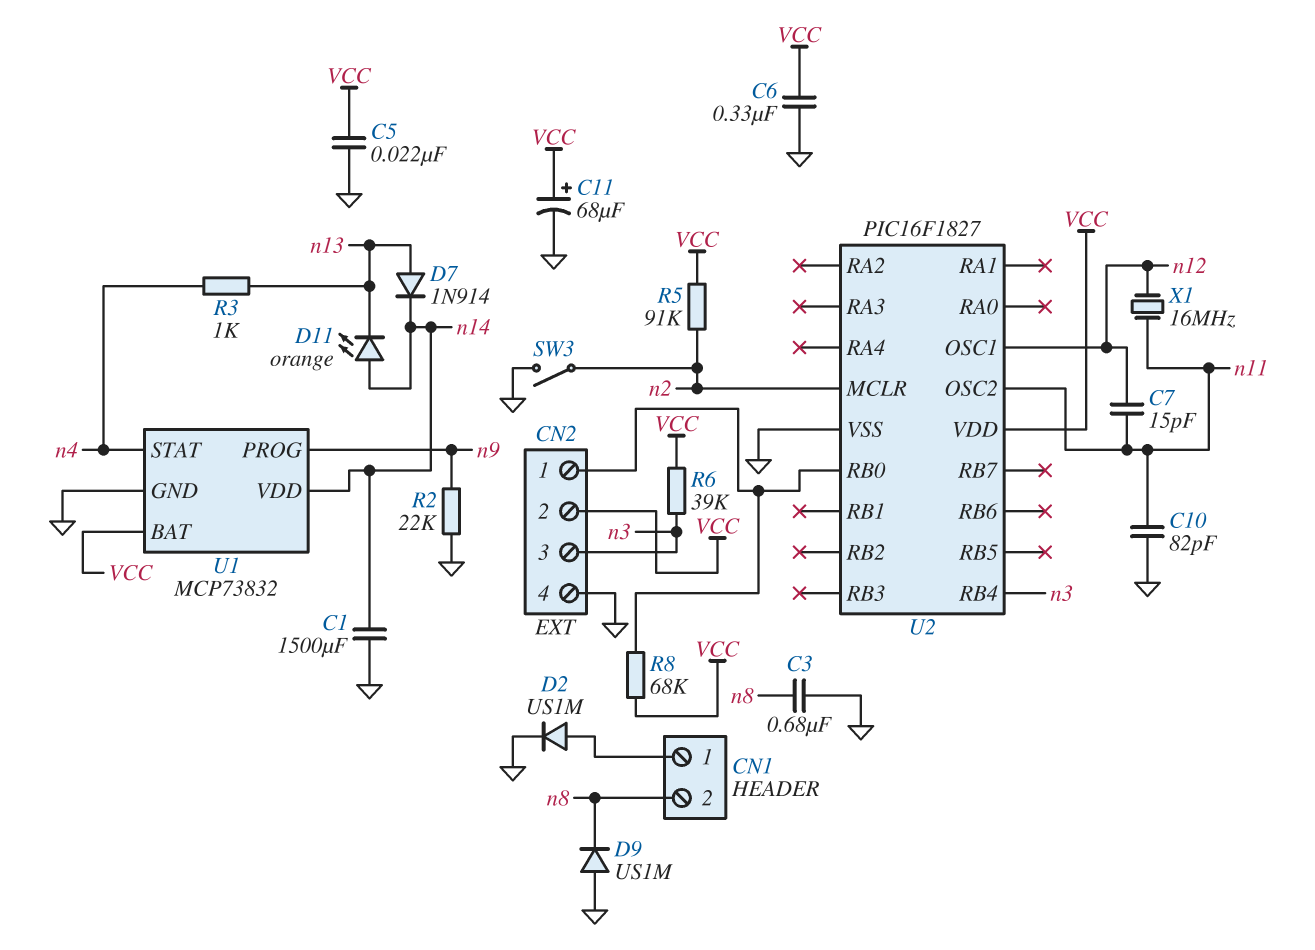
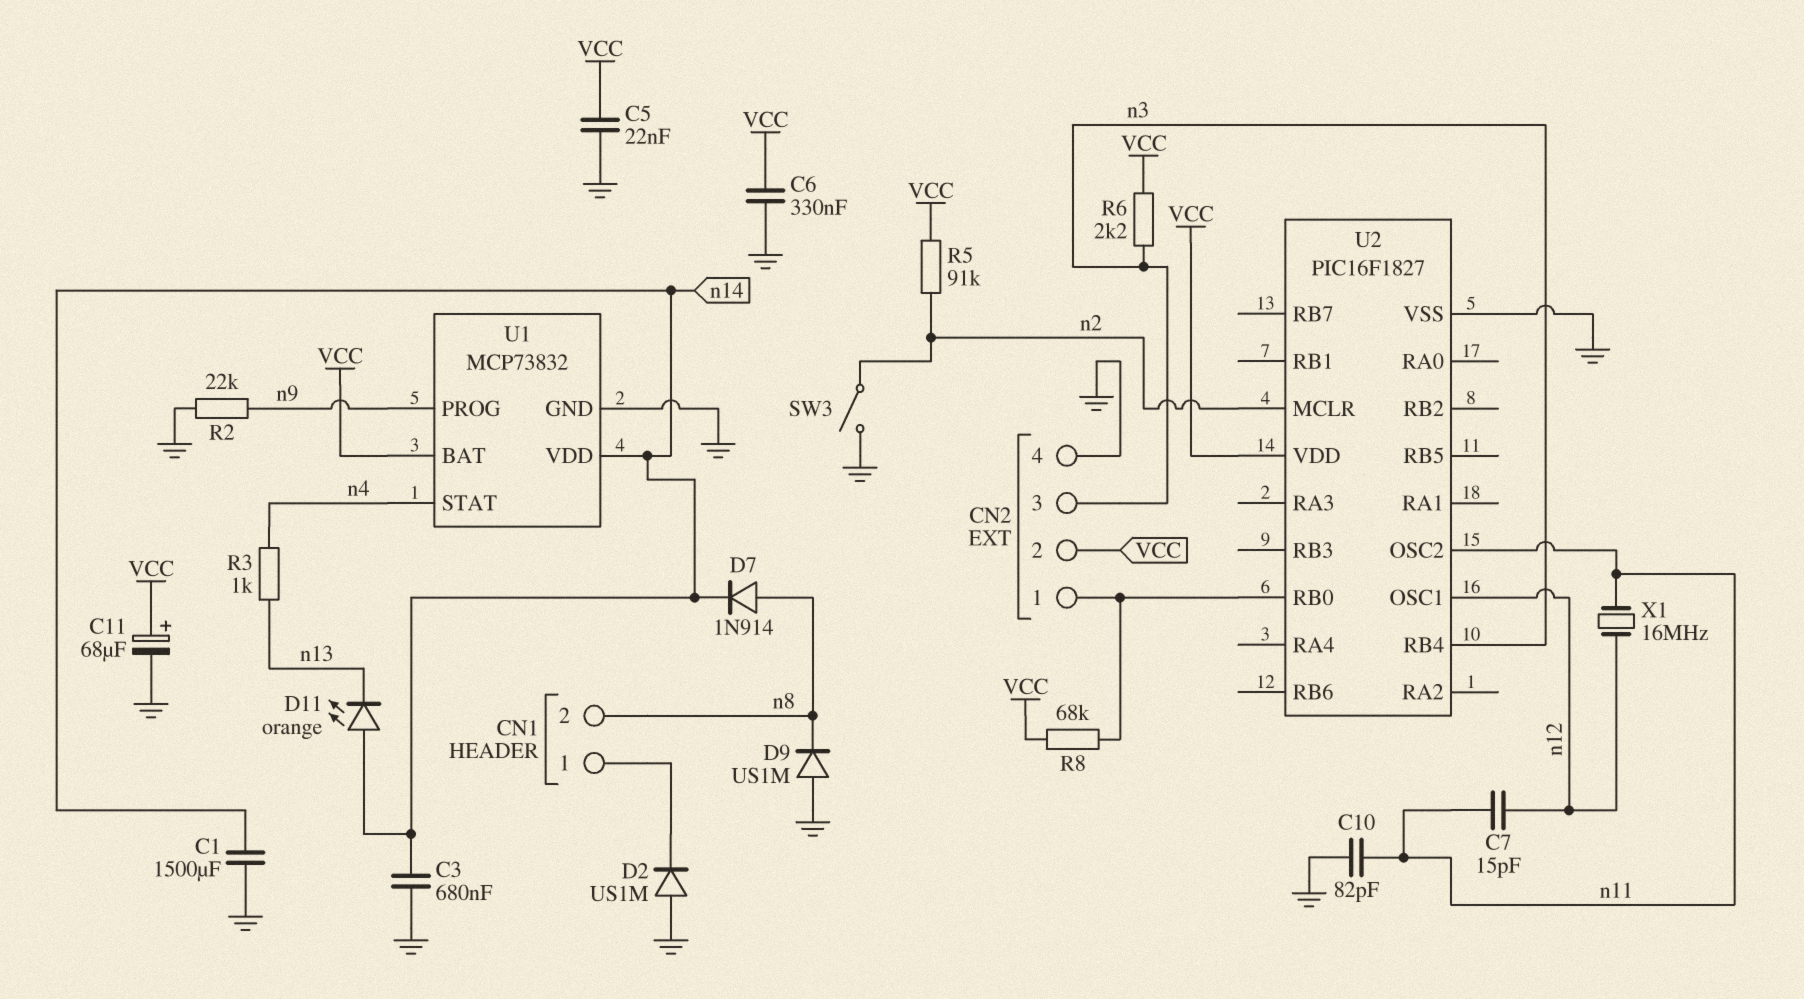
C3: 680nF (GND, n8) -> 680nF (GND, n14)
D2: diode US1M (A CN1/1, K GND) -> diode US1M (A GND, K CN1/1)
D7: diode 1N914 (A n13, K n14) -> diode 1N914 (A n8, K n14)
R6: 39k (VCC, n3) -> 2.2k (VCC, n3)

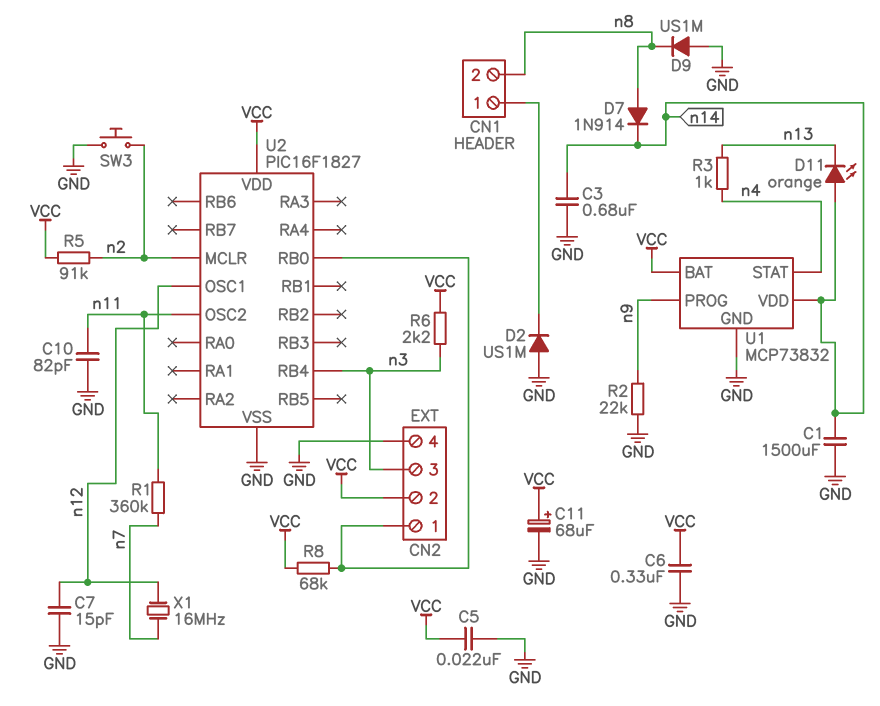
C7: 15pF (n11, n12) -> 15pF (GND, n12)
R1: none -> 360k (n7, n11)
SW3: switch (GND, n2) -> button (GND, n2)
X1: 16MHz (n11, n12) -> 16MHz (n7, n12)

